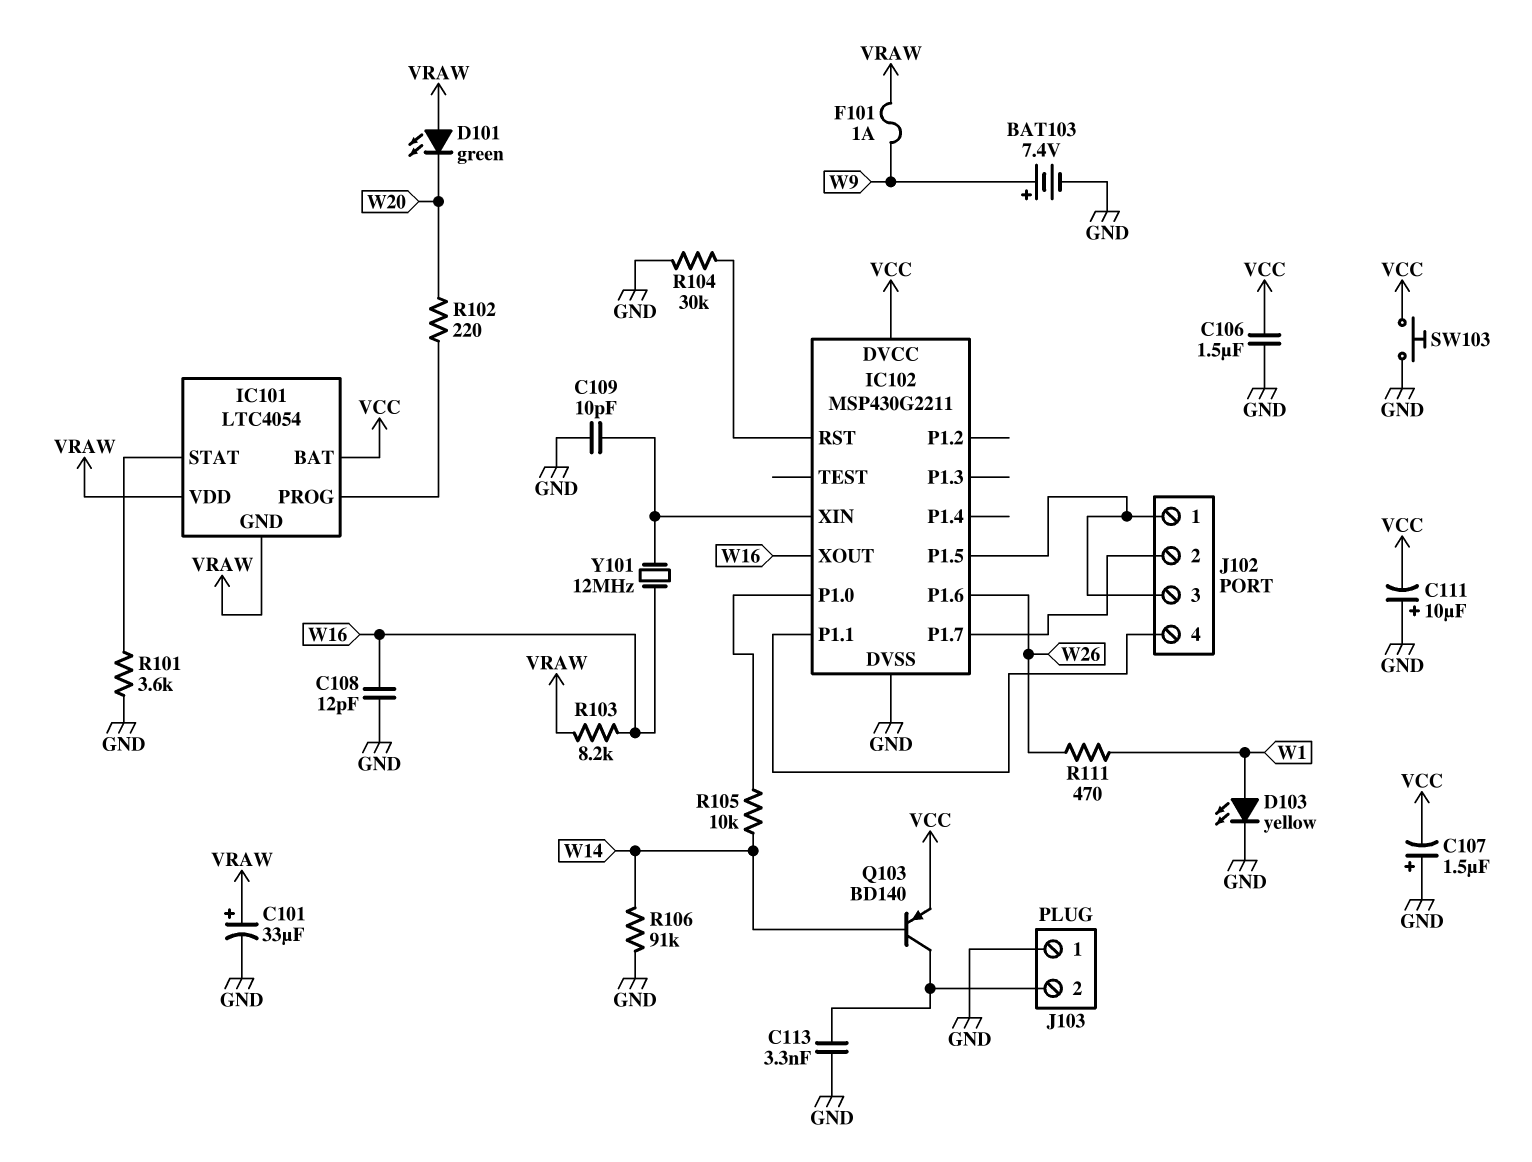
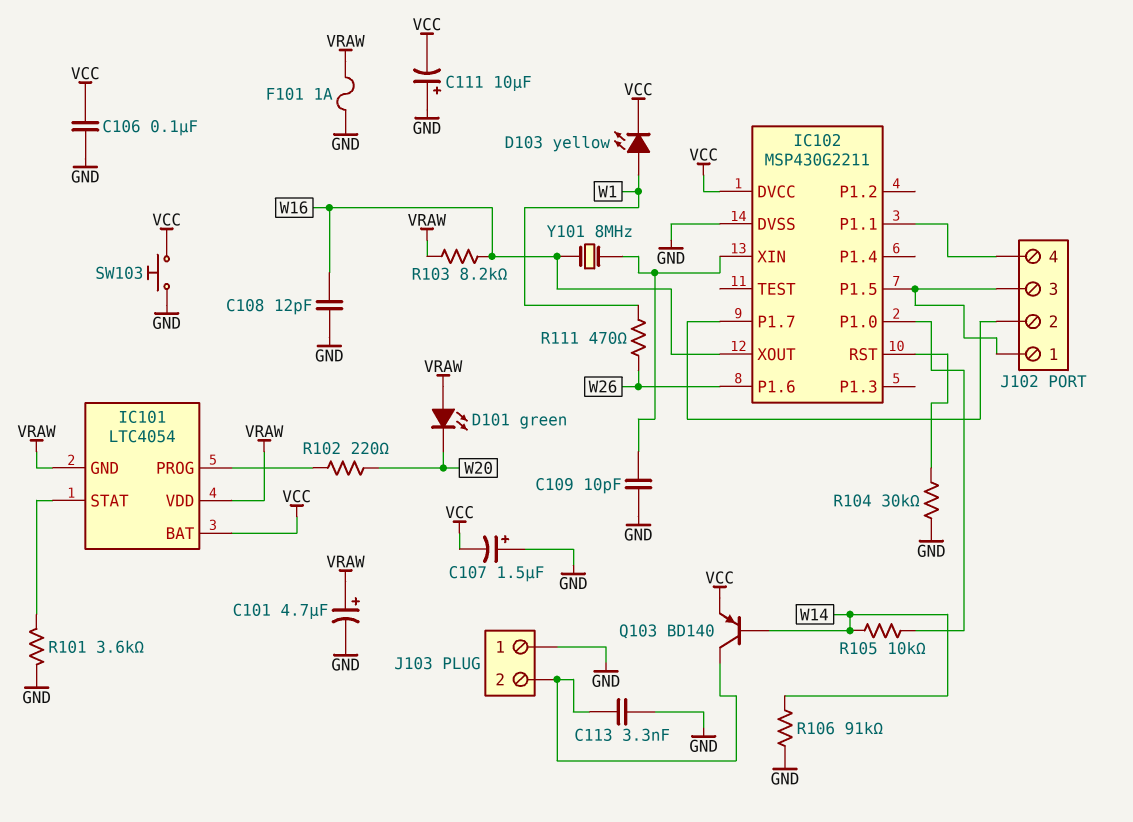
BAT103: 7.4V (plus W9, minus GND) -> none
C101: 33uF (plus VRAW, minus GND) -> 4.7uF (plus VRAW, minus GND)
C106: 1.5uF (GND, VCC) -> 100nF (GND, VCC)
D103: LED yellow (A W1, K GND) -> LED yellow (A W1, K VCC)
F101: 1A (VRAW, W9) -> 1A (GND, VRAW)
Y101: 12MHz (IC102/XIN, W16) -> 8MHz (IC102/XIN, W16)

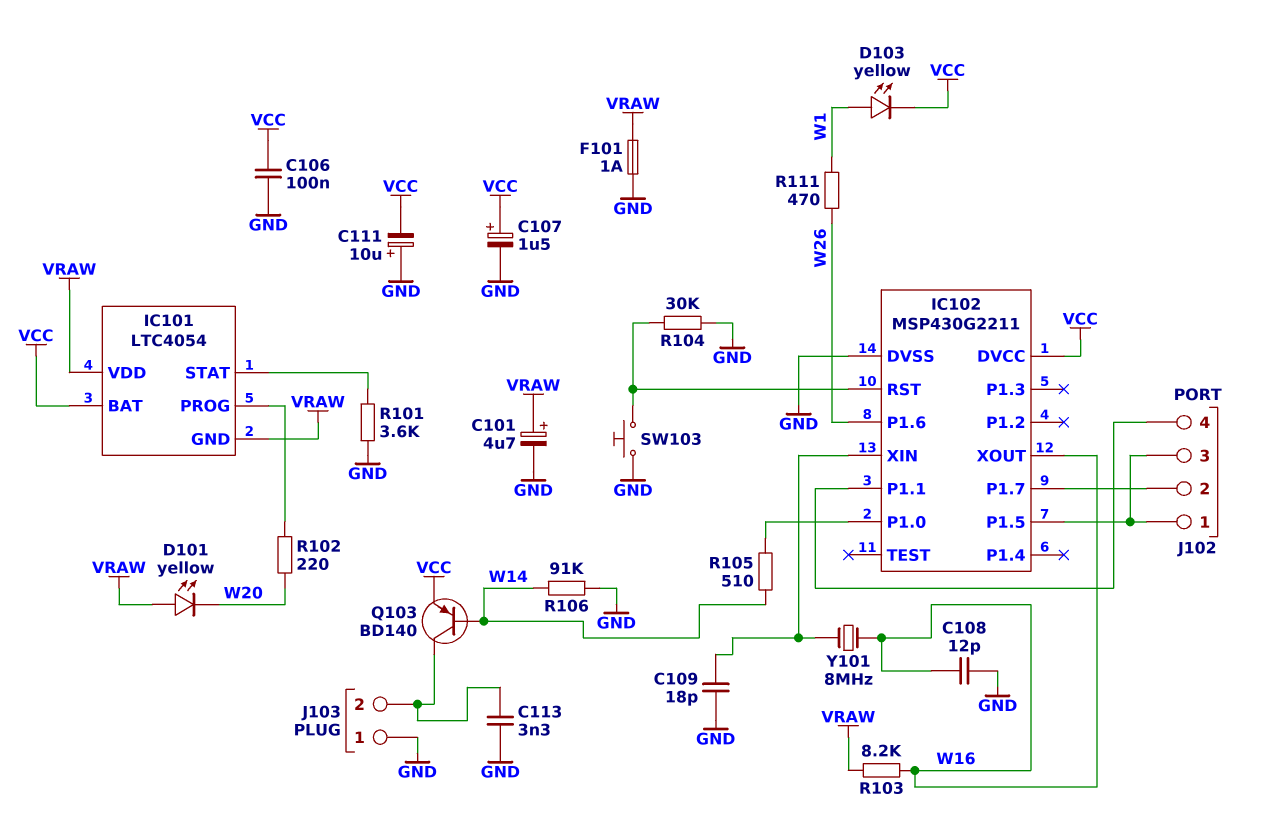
C107: 1.5uF (plus GND, minus VCC) -> 1.5uF (plus VCC, minus GND)
C109: 10pF (GND, IC102/XIN) -> 18pF (GND, IC102/XIN)
D101: LED green (A VRAW, K W20) -> LED yellow (A VRAW, K W20)
R105: 10k (IC102/P1.0, W14) -> 510 (IC102/P1.0, W14)
SW103: button (GND, VCC) -> button (GND, IC102/RST)

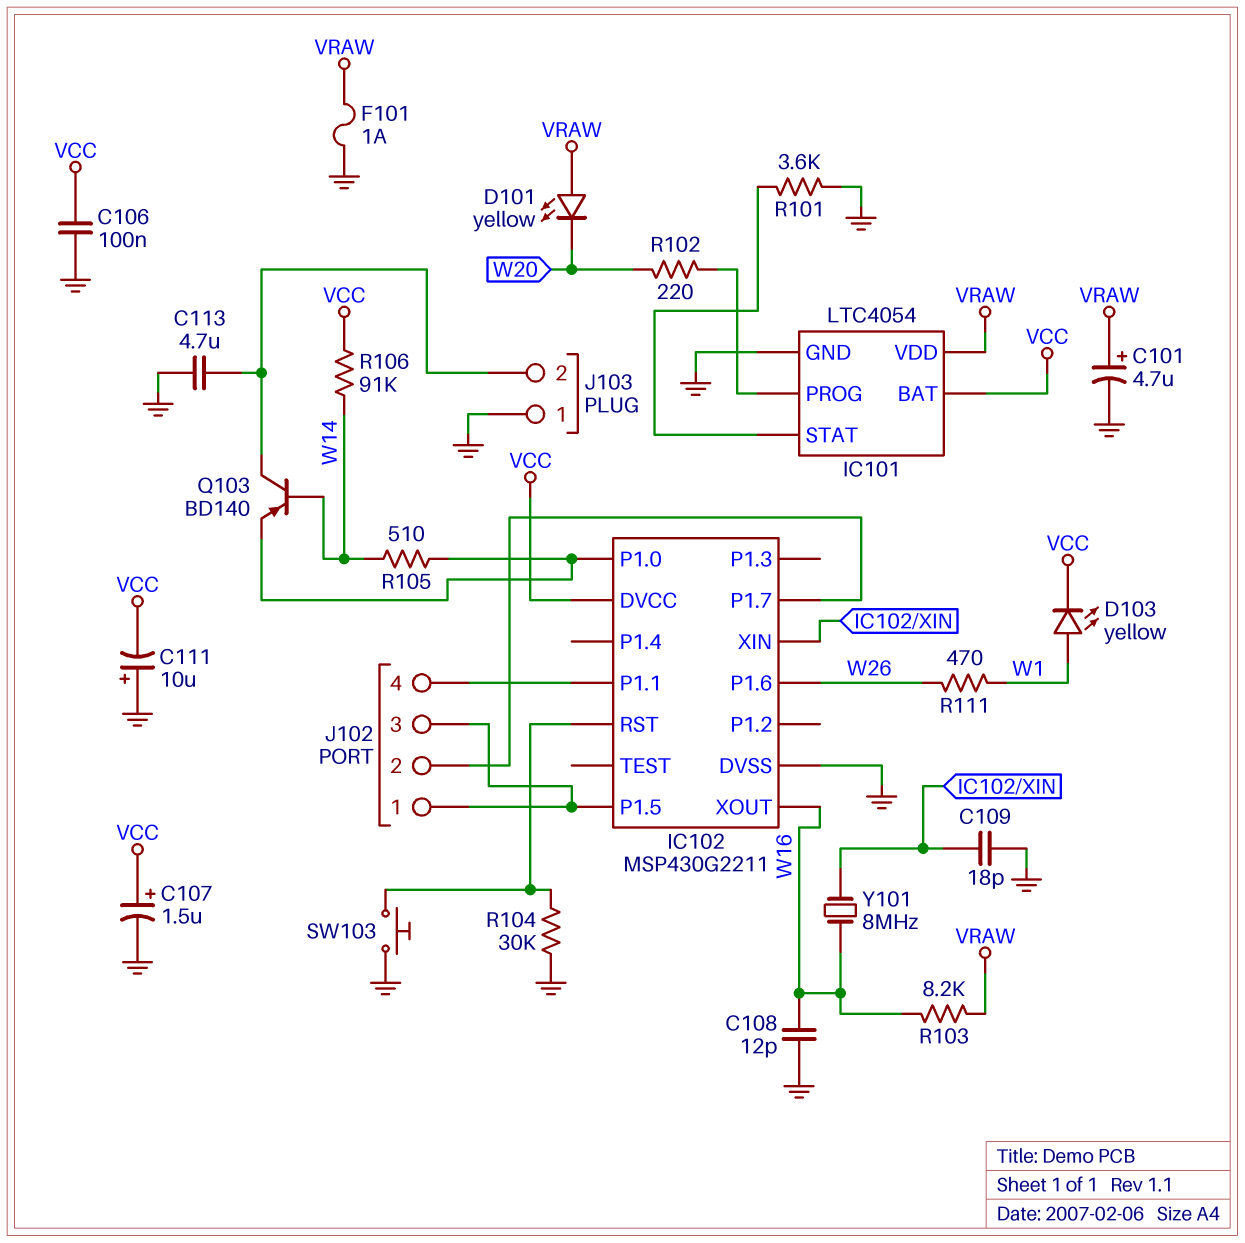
C113: 3.3nF (GND, J103/2) -> 4.7uF (GND, J103/2)
IC101 pin GND: VRAW -> GND
Q103: PNP BD140 (B W14, C J103/2, E VCC) -> PNP BD140 (B W14, C J103/2, E IC102/P1.0)
R106: 91k (GND, W14) -> 91k (VCC, W14)

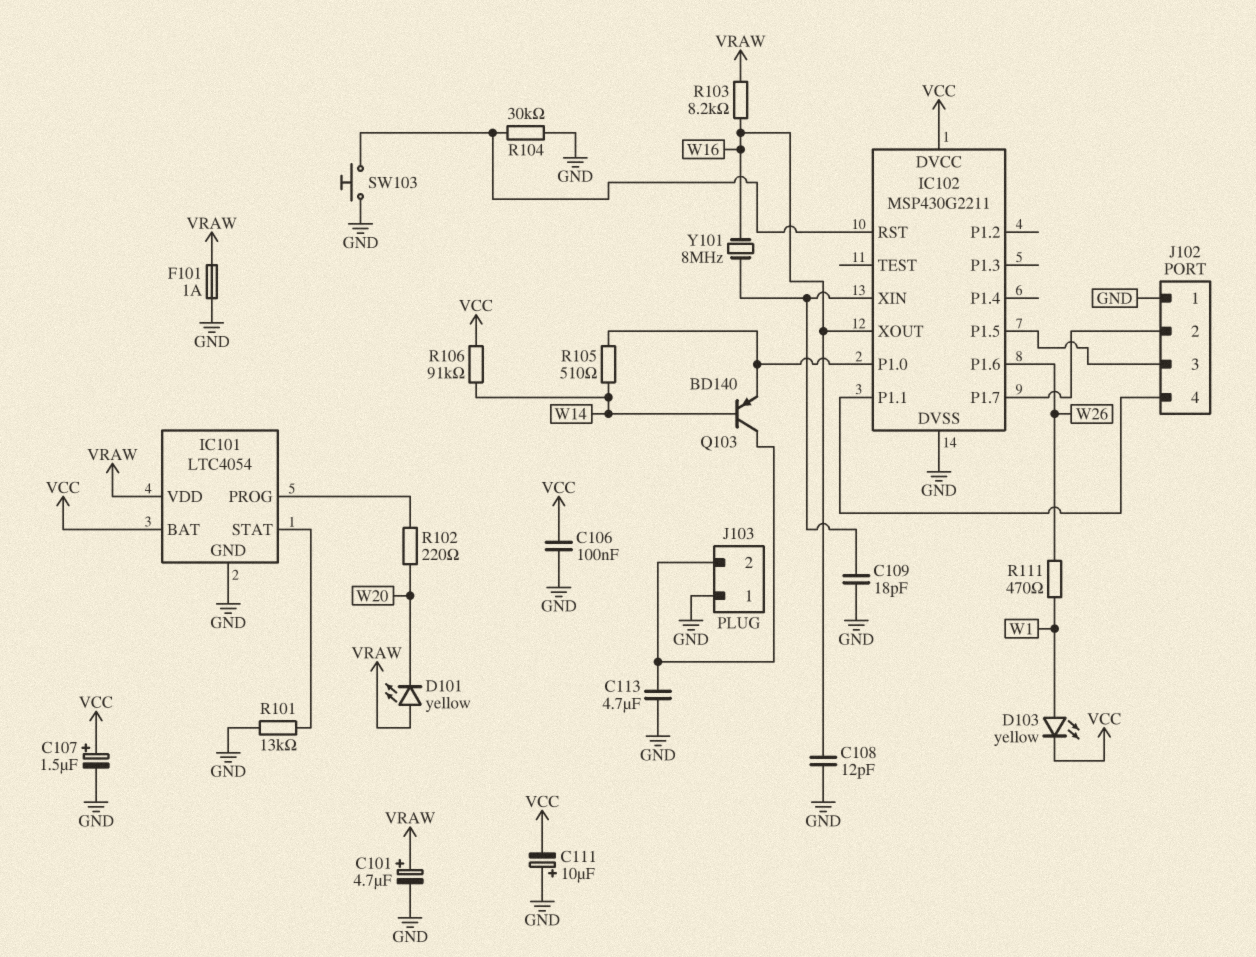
J102 pin 1: IC102/P1.5 -> GND
R101: 3.6k (GND, IC101/STAT) -> 13k (GND, IC101/STAT)

